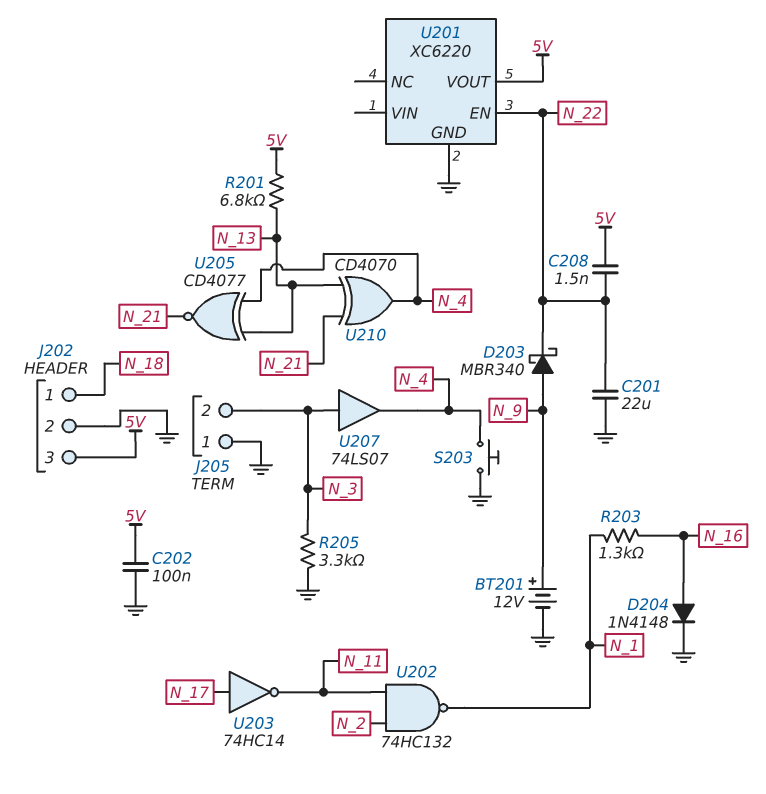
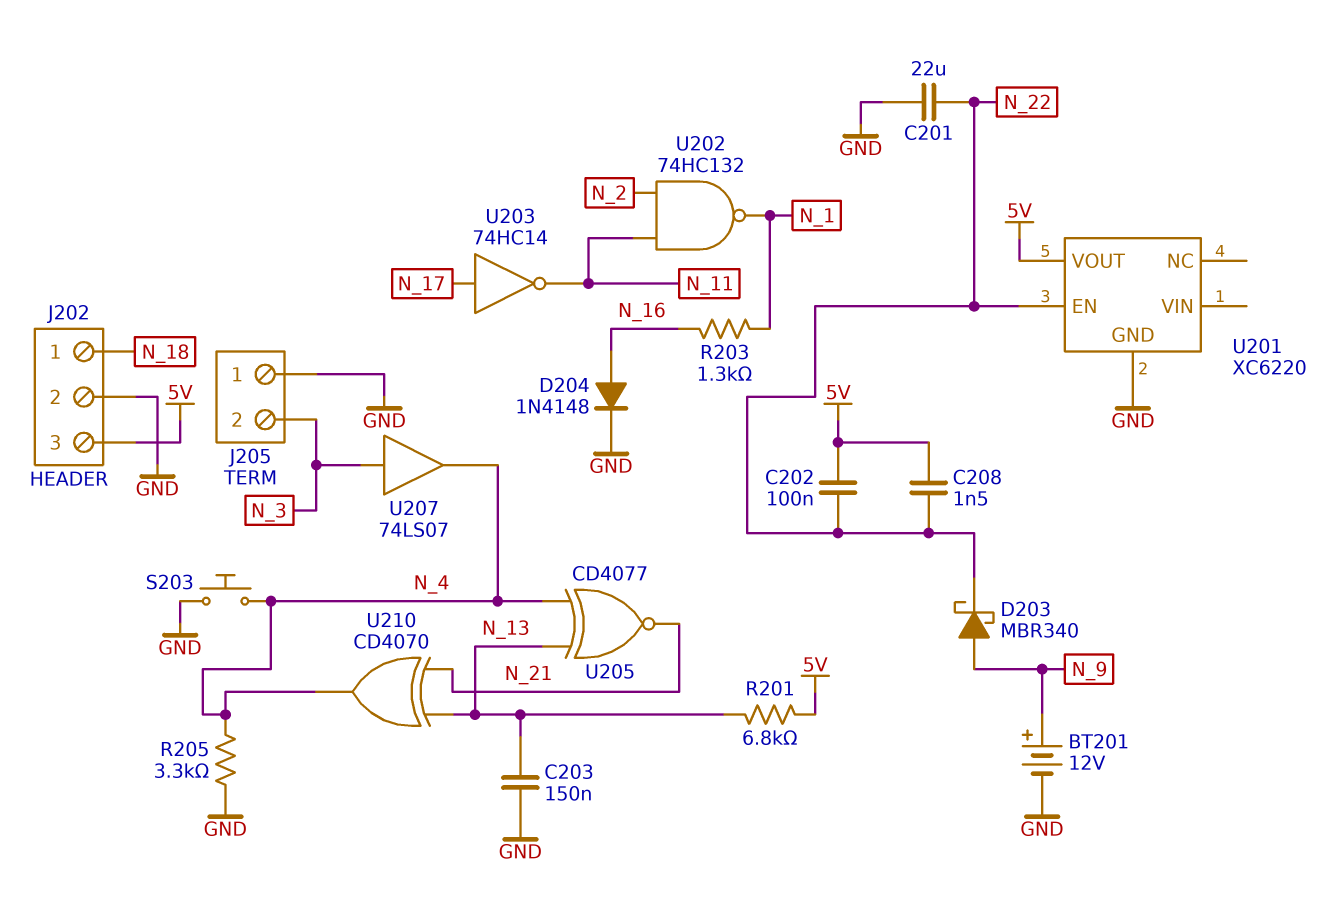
C202: 100nF (5V, GND) -> 100nF (5V, N_22)
C203: none -> 150nF (GND, N_13)
R205: 3.3k (GND, N_3) -> 3.3k (GND, N_4)

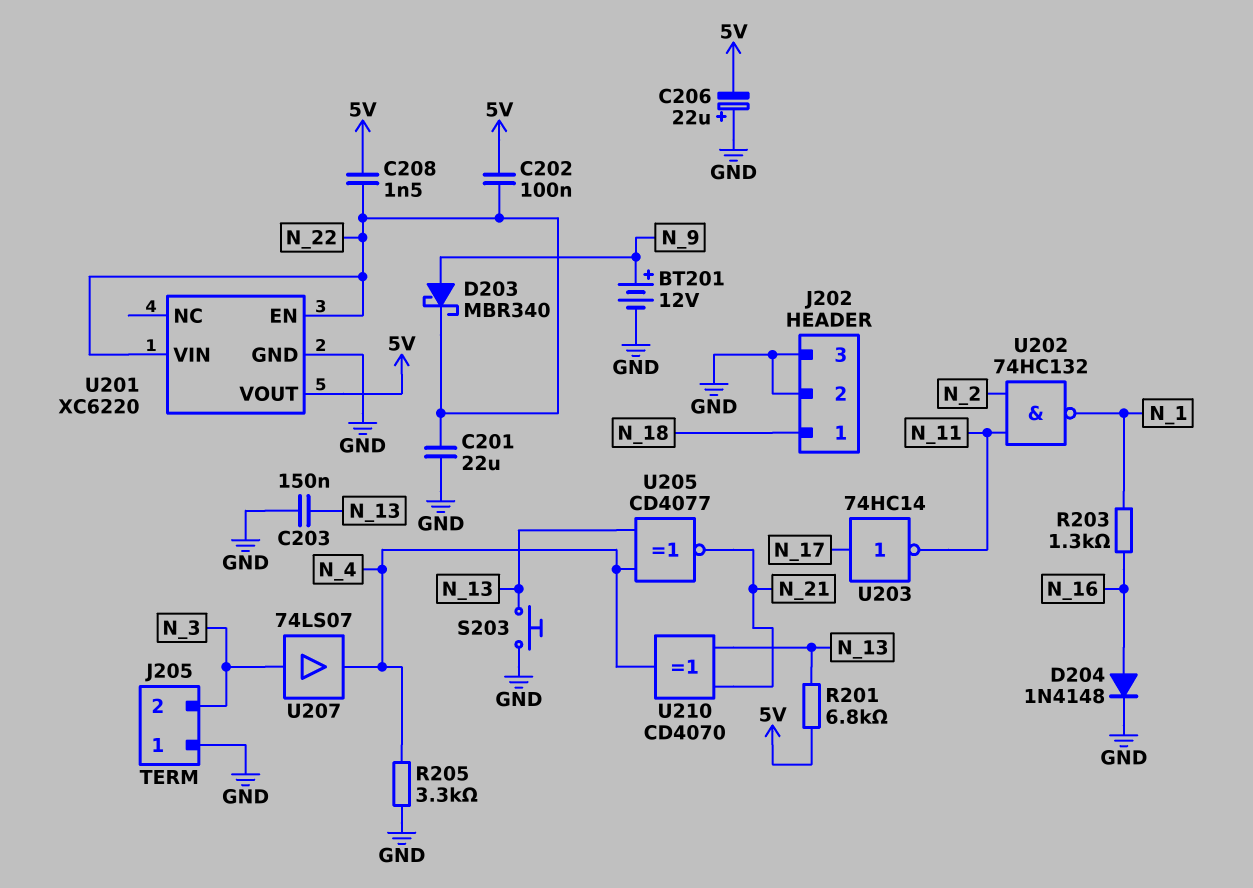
C206: none -> 22uF (plus GND, minus 5V)
J202 pin 3: 5V -> GND
S203: button (GND, N_4) -> button (GND, N_13)
U201 pin VIN: none -> N_22

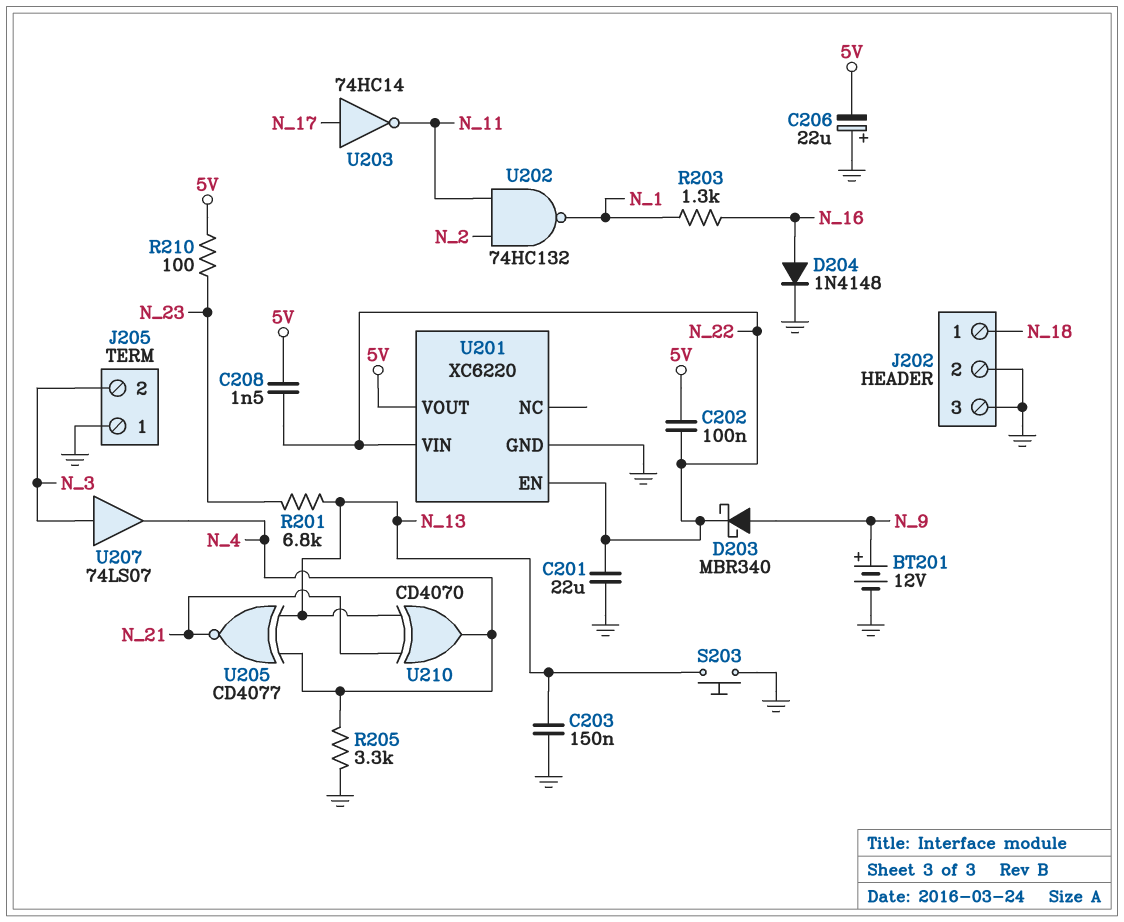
R201: 6.8k (5V, N_13) -> 6.8k (N_13, N_23)
R210: none -> 100 (5V, N_23)

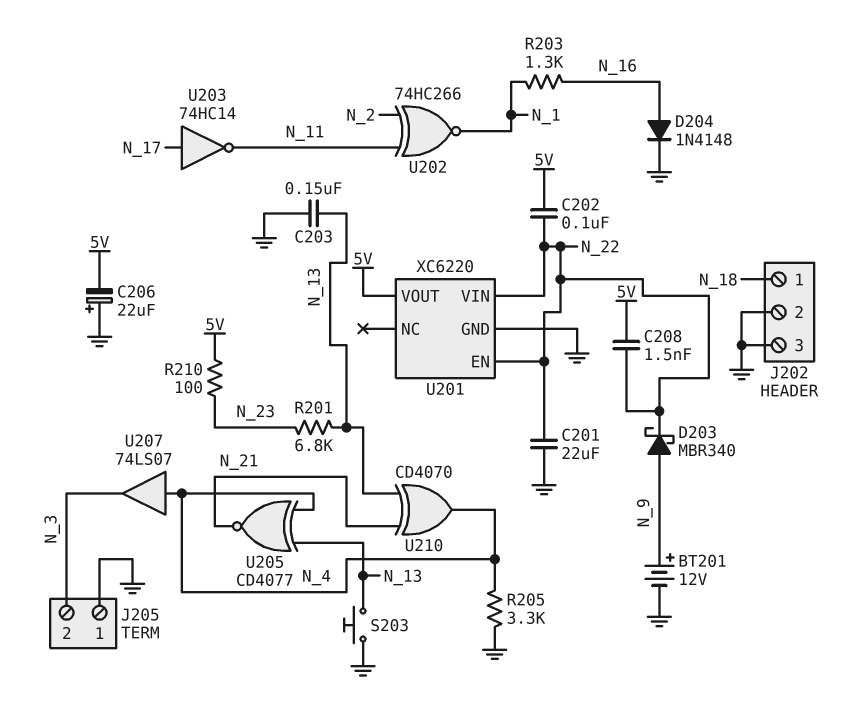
U202: NAND 74HC132 (in N_2, in N_11, out N_1) -> XNOR 74HC266 (in N_2, in N_11, out N_1)
U207: buffer 74LS07 (in N_3, out N_4) -> buffer 74LS07 (in N_4, out N_3)

